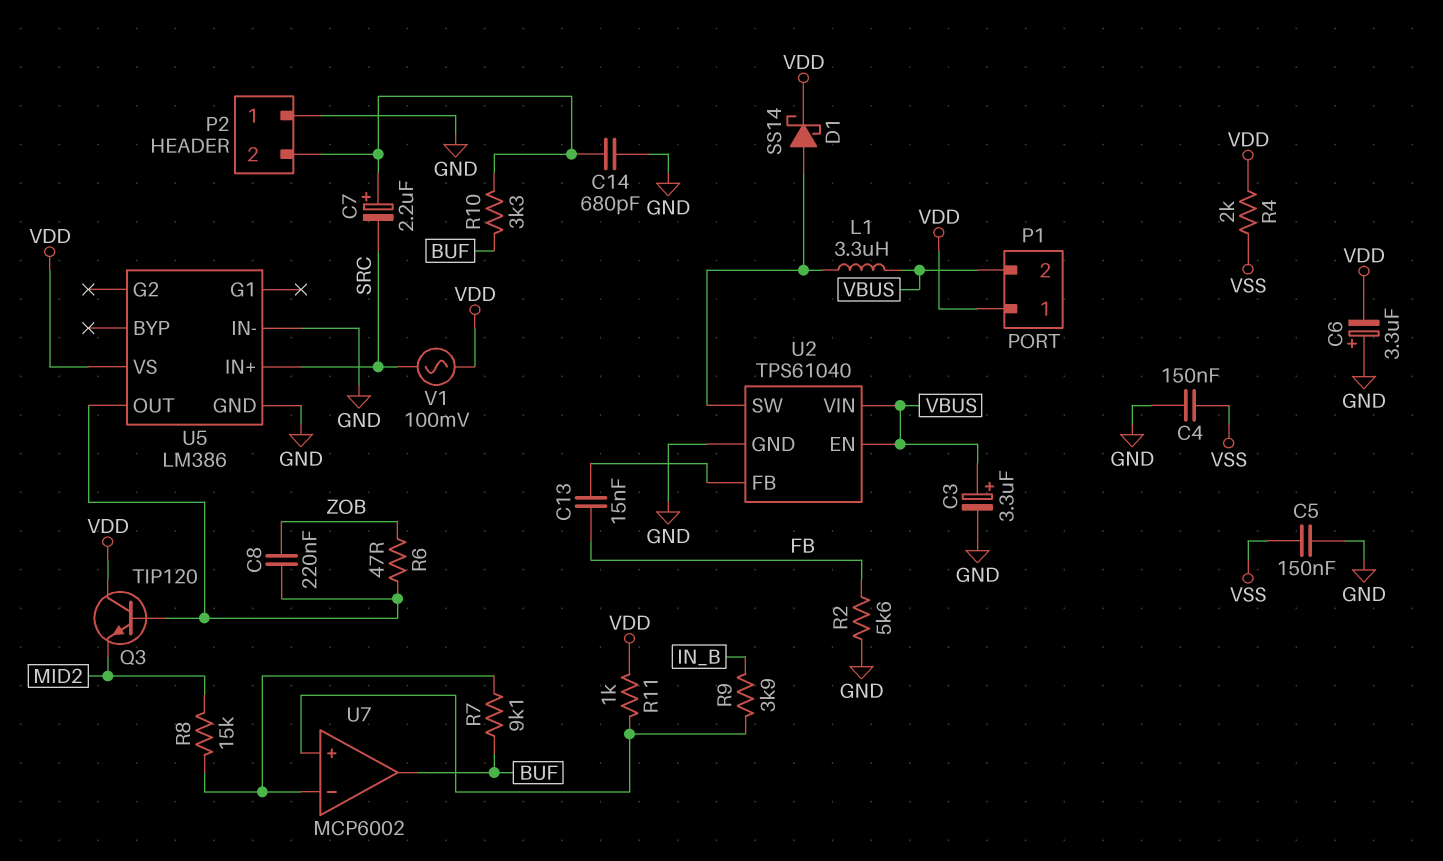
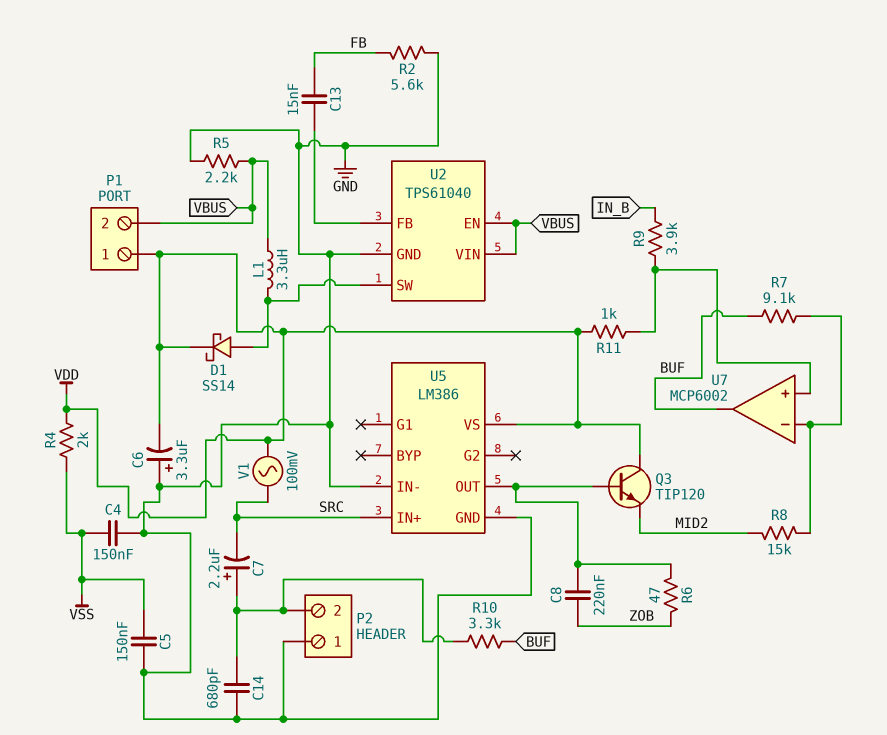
C3: 3.3uF (plus VBUS, minus GND) -> none
R5: none -> 2.2k (GND, VBUS)

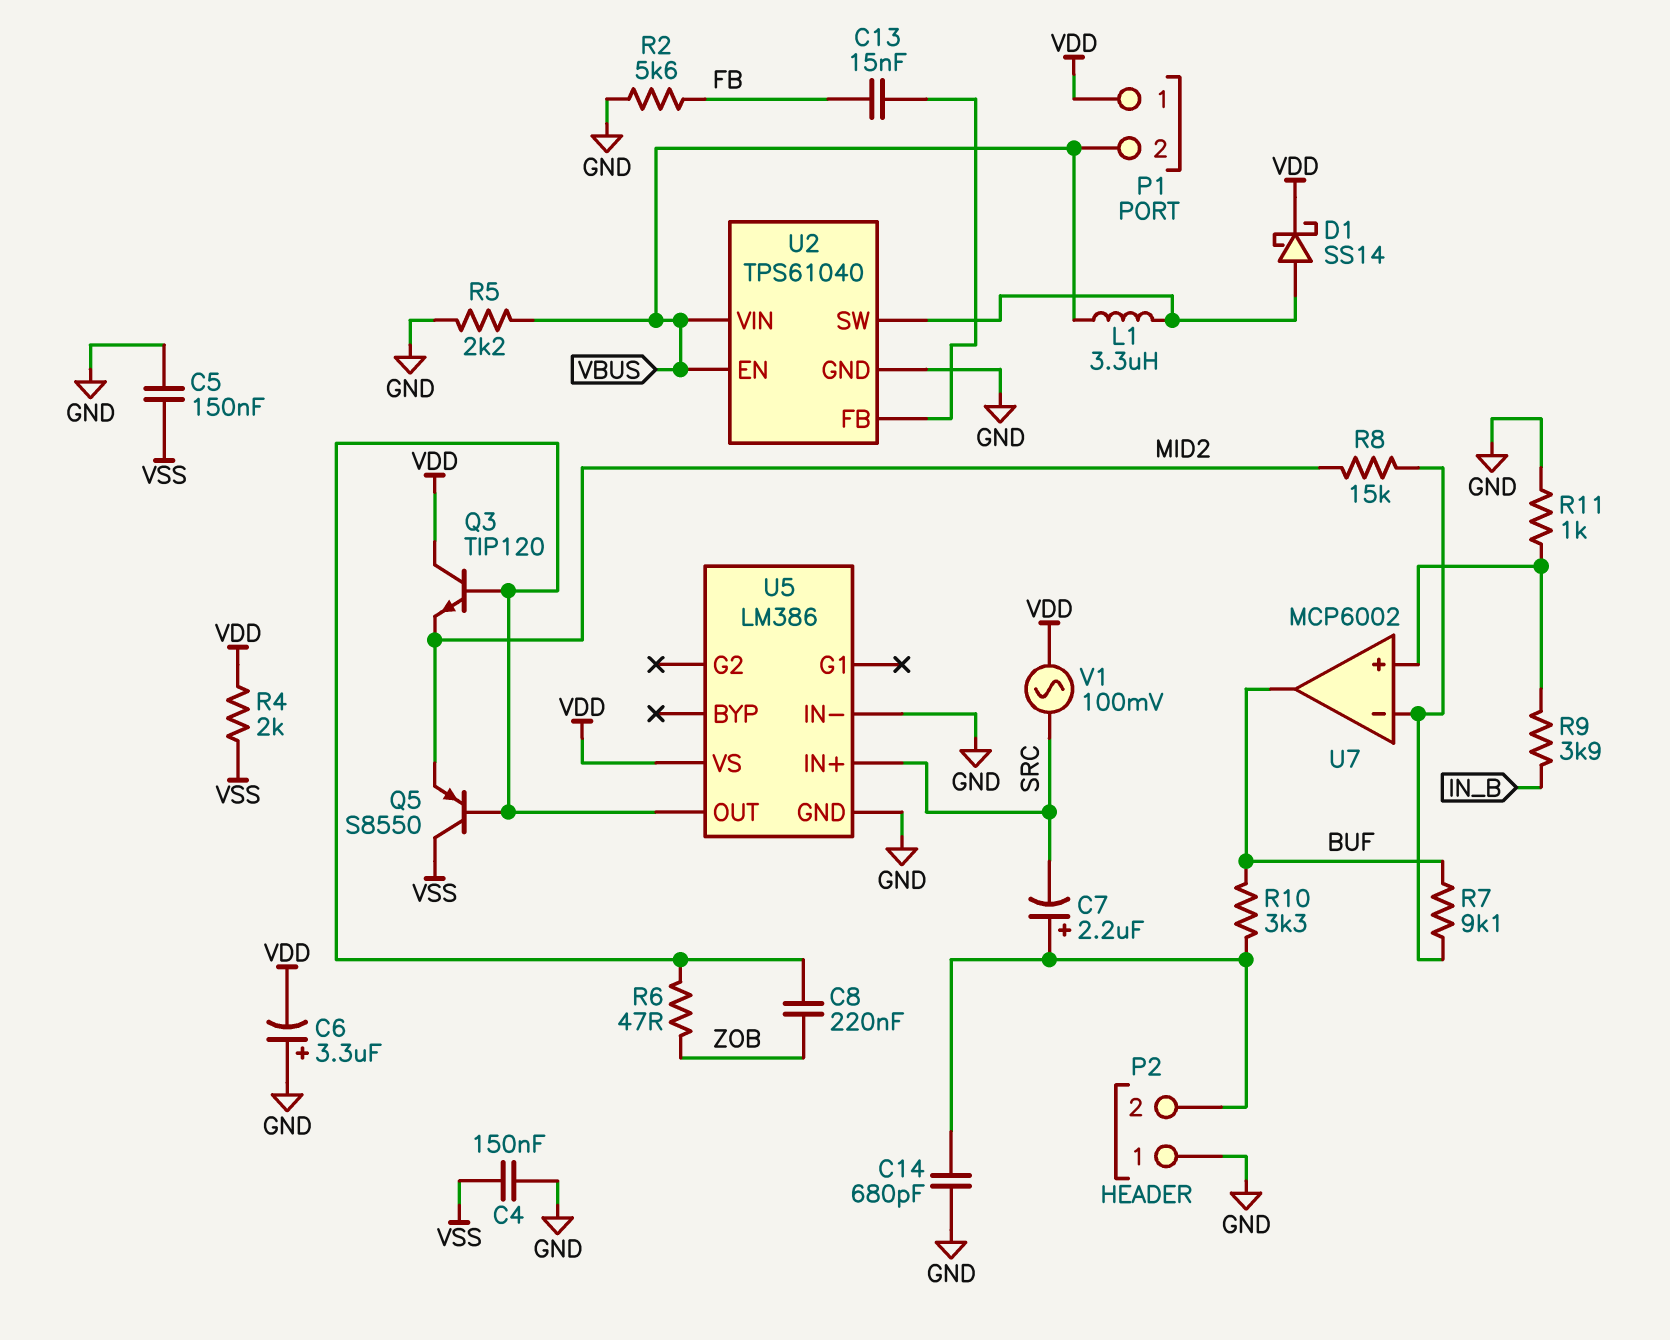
Q5: none -> PNP S8550 (B U5/OUT, C VSS, E MID2)
R11: 1k (U7/in+, VDD) -> 1k (GND, U7/in+)

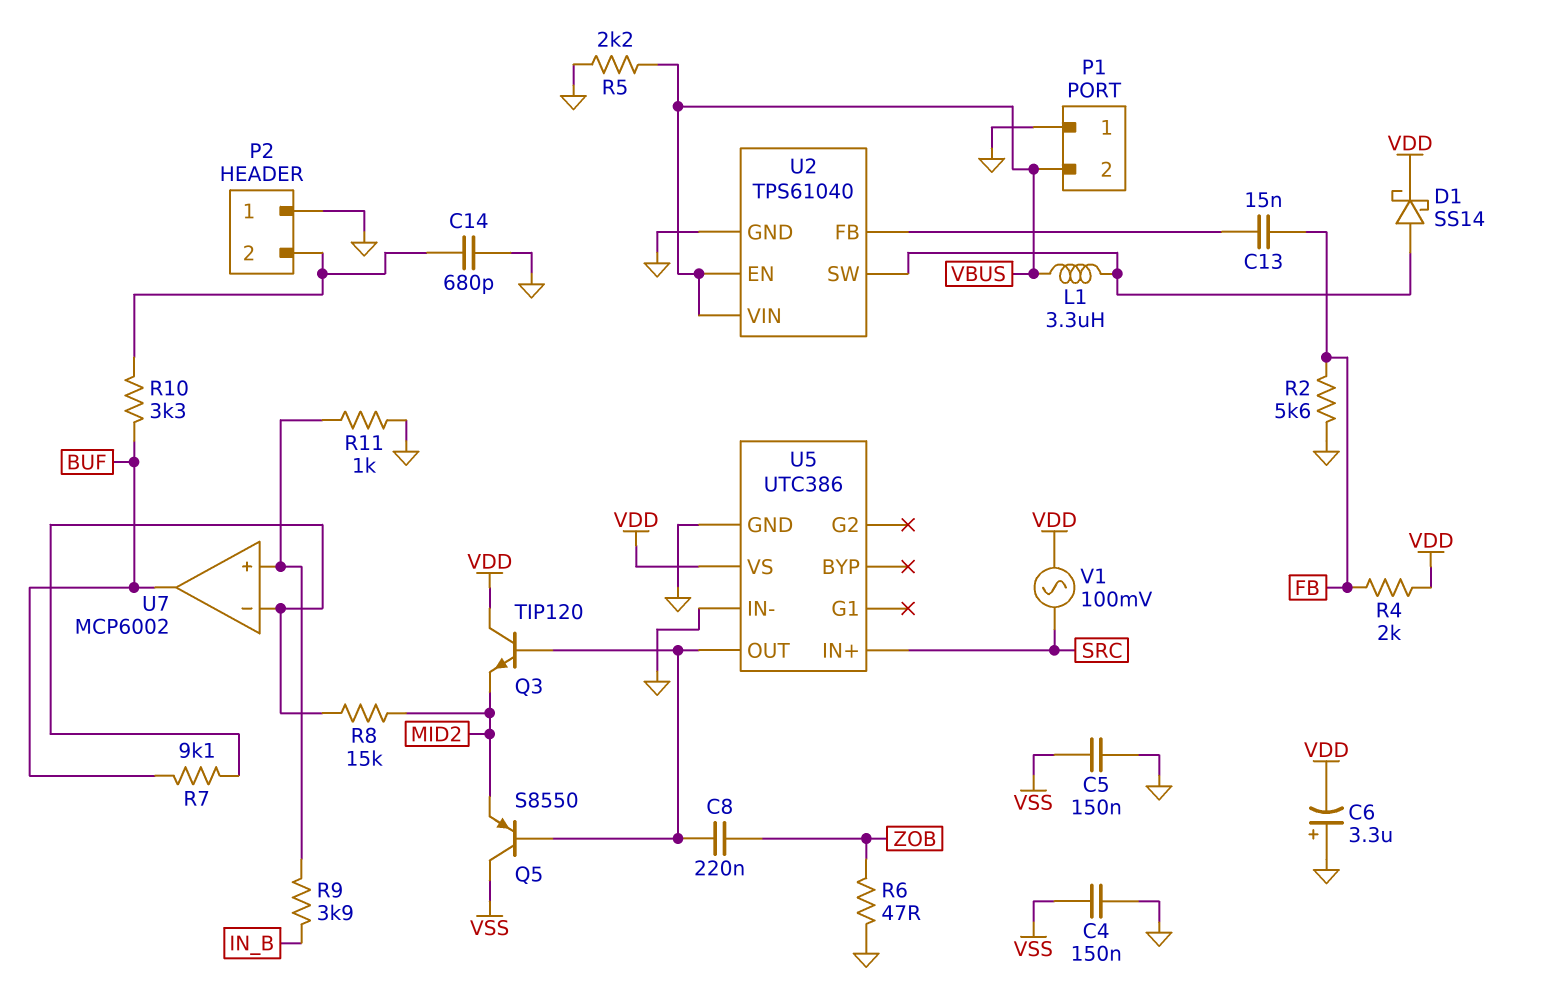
C7: 2.2uF (plus P2/2, minus SRC) -> none
P1 pin 1: VDD -> GND
R4: 2k (VDD, VSS) -> 2k (FB, VDD)
R6: 47 (U5/OUT, ZOB) -> 47 (GND, ZOB)
U5: LM386 -> UTC386

